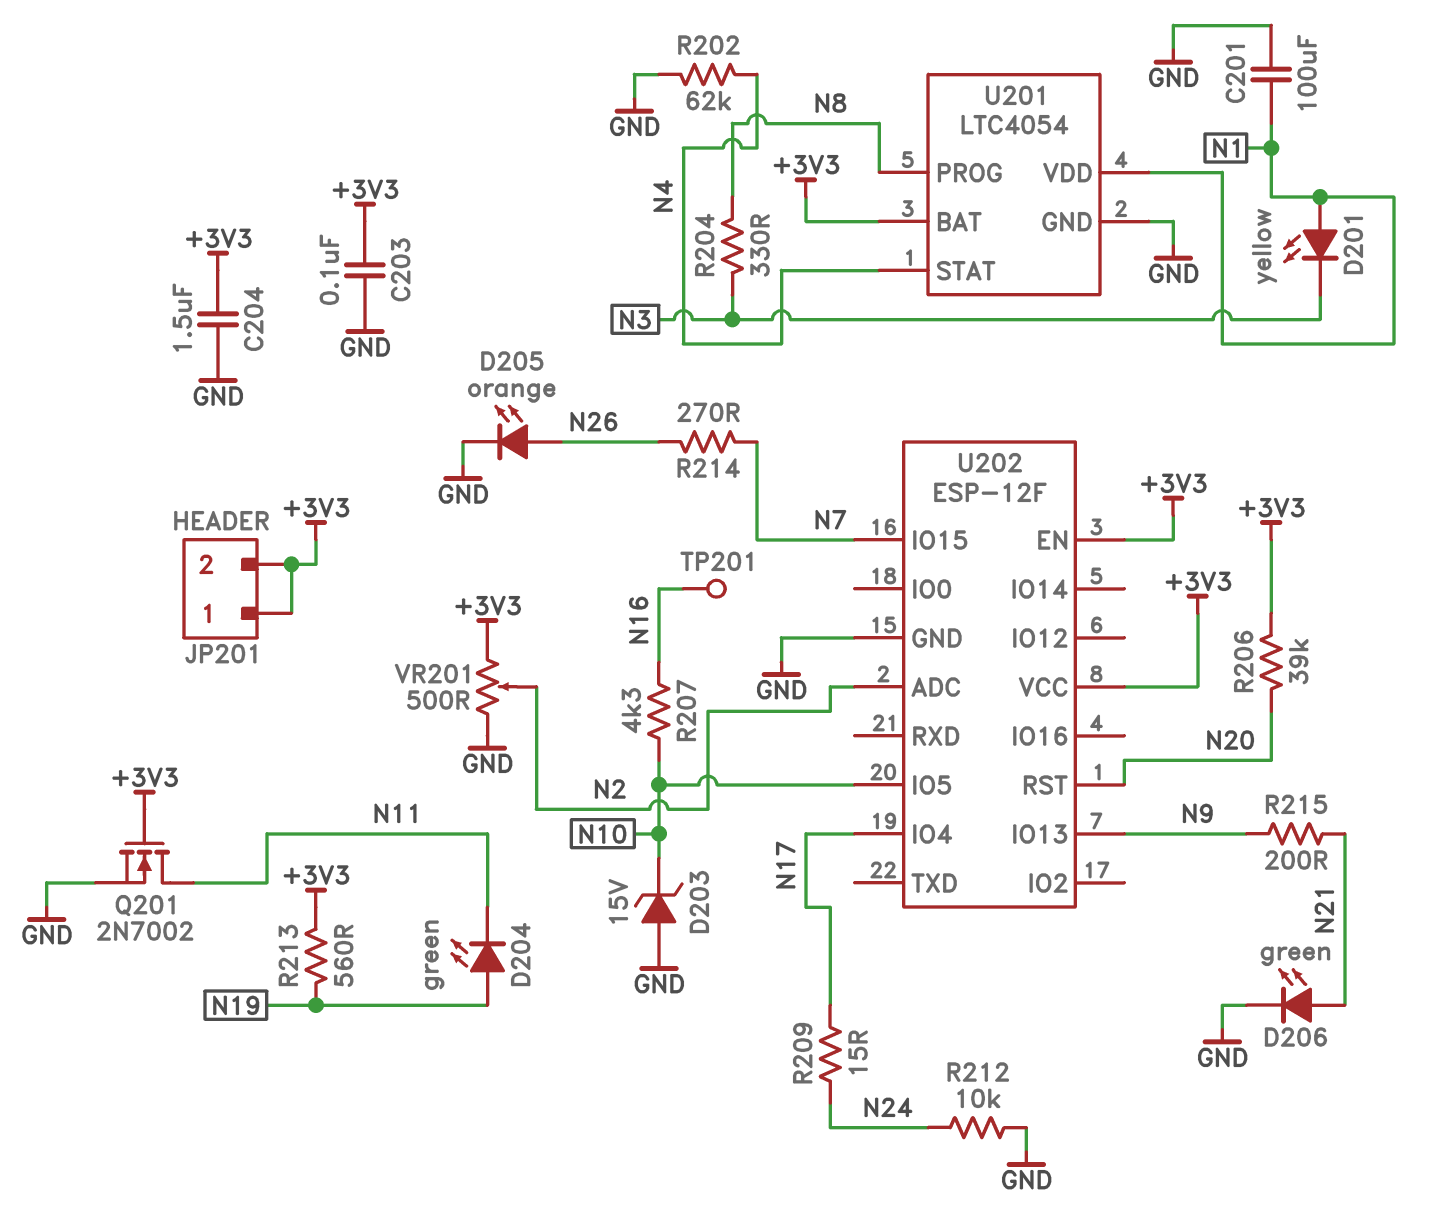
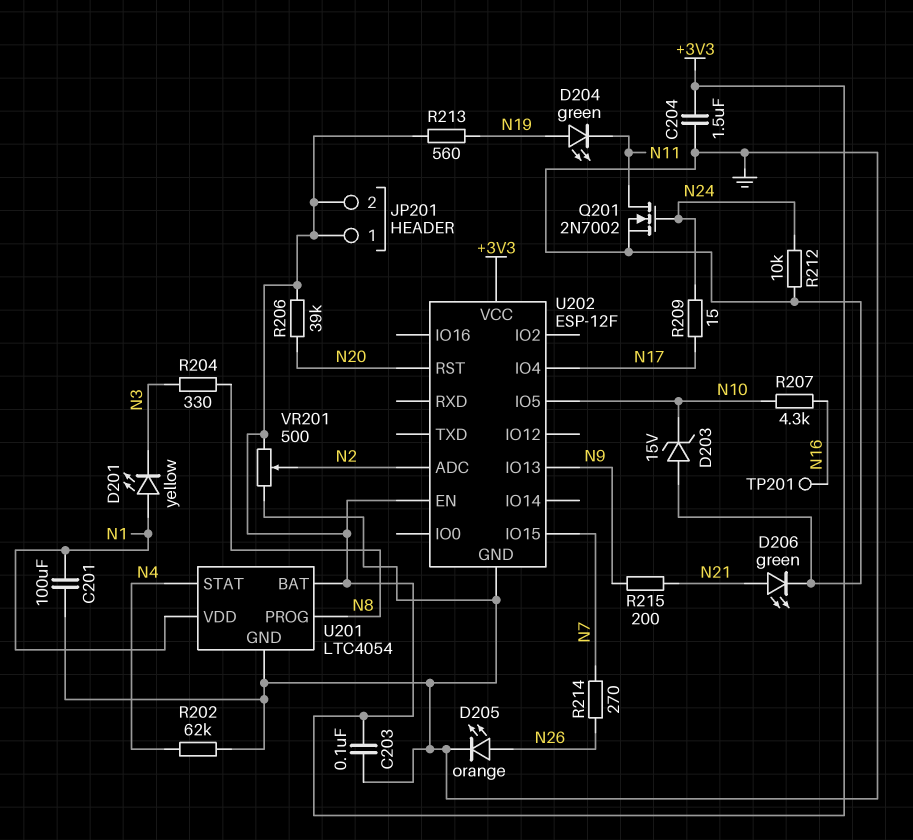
Q201: NMOS 2N7002 (G +3V3, D N11, S GND) -> NMOS 2N7002 (G N24, D N11, S GND)

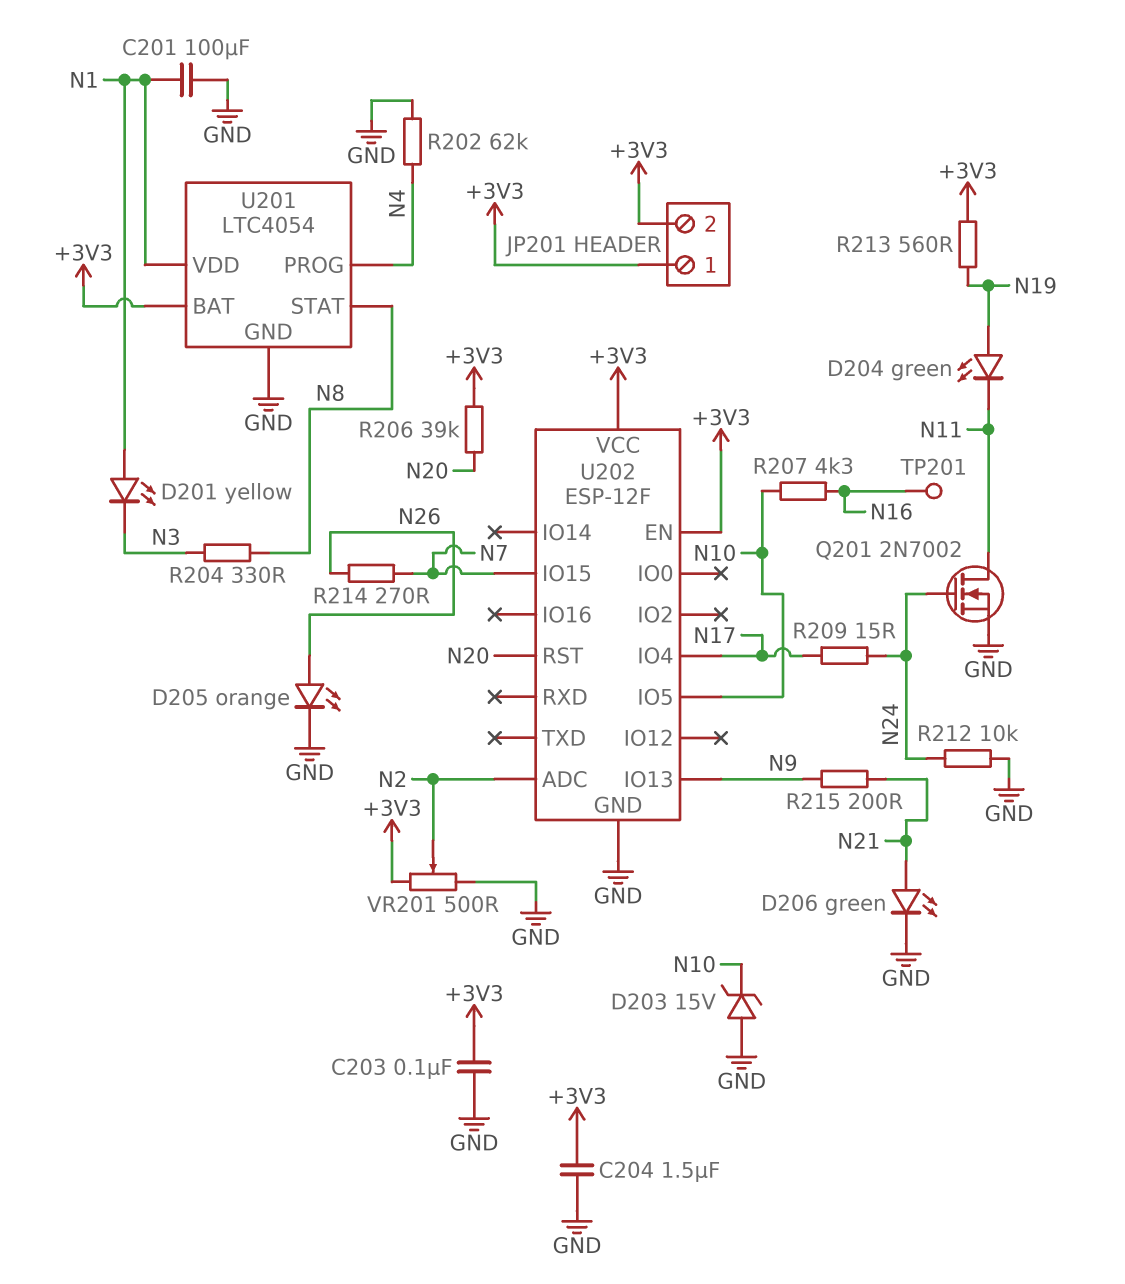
U201 pin PROG: N8 -> N4
U201 pin STAT: N4 -> N8

